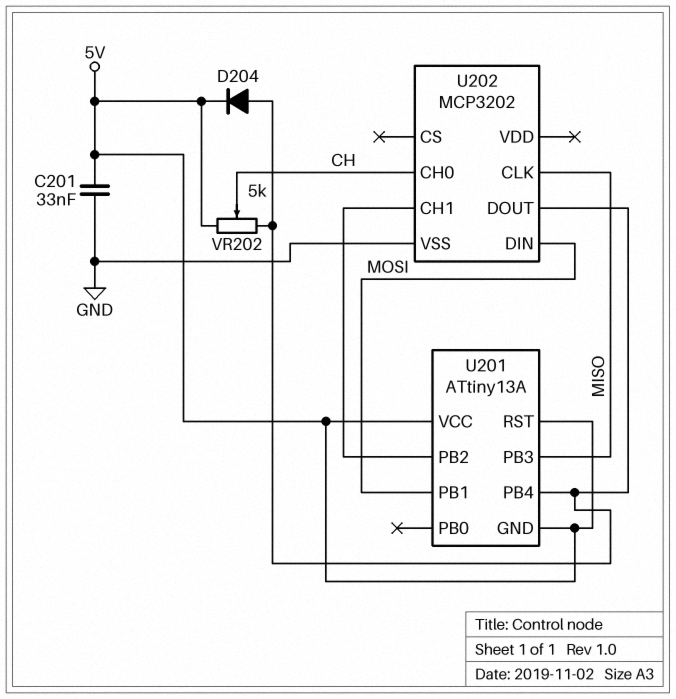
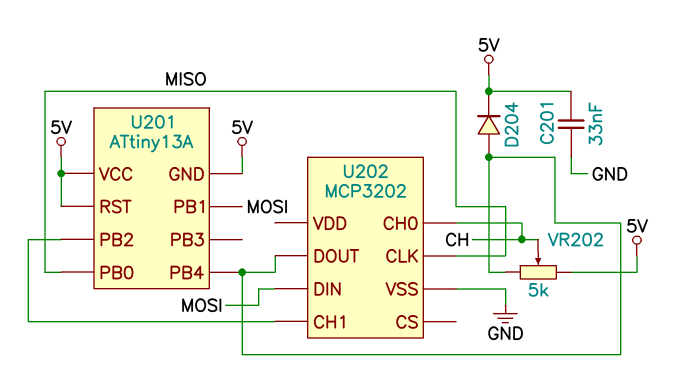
U201 pin PB0: none -> MISO
U201 pin PB3: MISO -> none

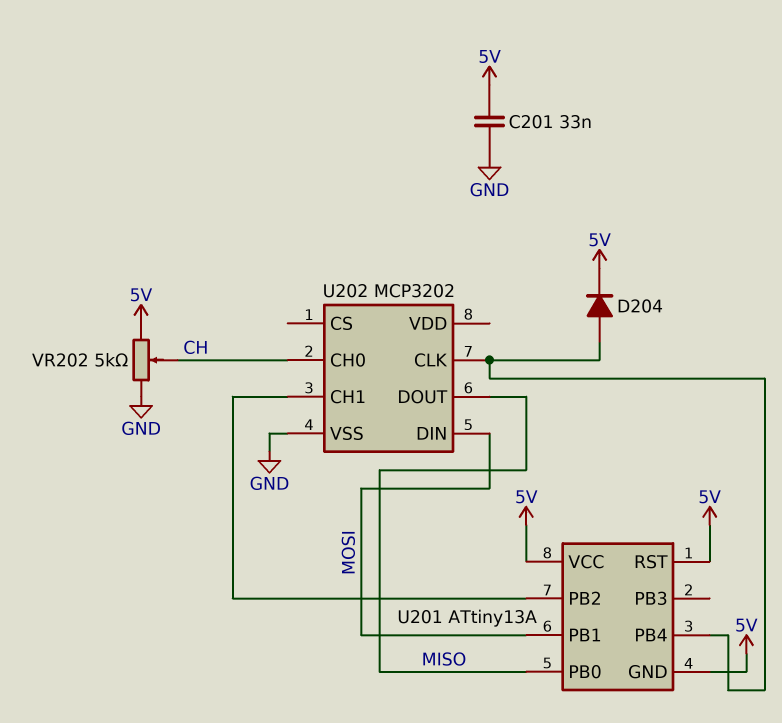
U202 pin CLK: MISO -> U201/PB4
U202 pin DOUT: U201/PB4 -> MISO
VR202: 5k (5V, U201/PB4, wiper CH) -> 5k (5V, GND, wiper CH)

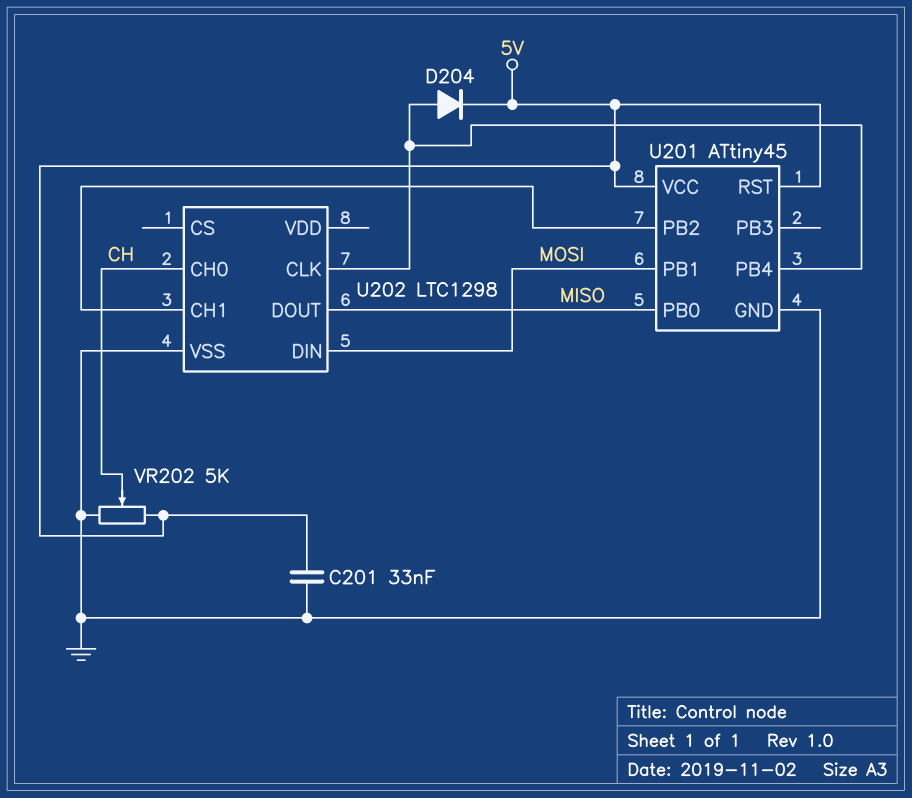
U201: ATtiny13A -> ATtiny45
U201 pin GND: 5V -> GND
U202: MCP3202 -> LTC1298

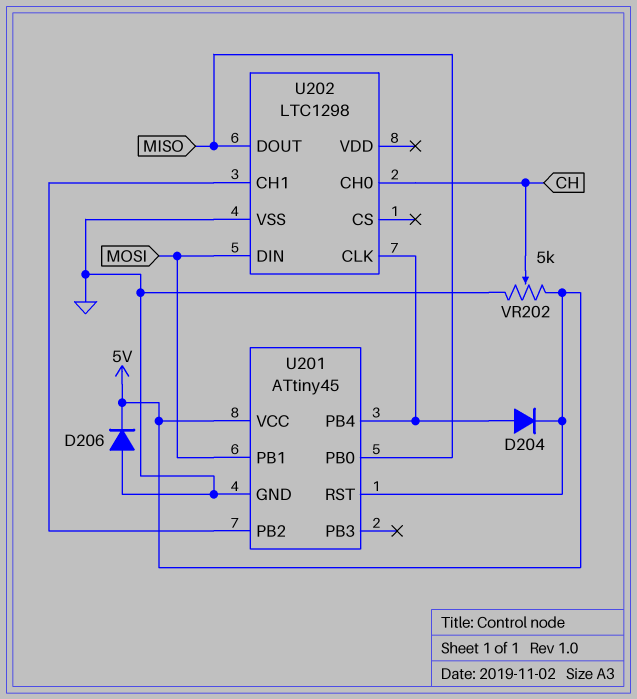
C201: 33nF (5V, GND) -> none
D206: none -> diode (A GND, K 5V)

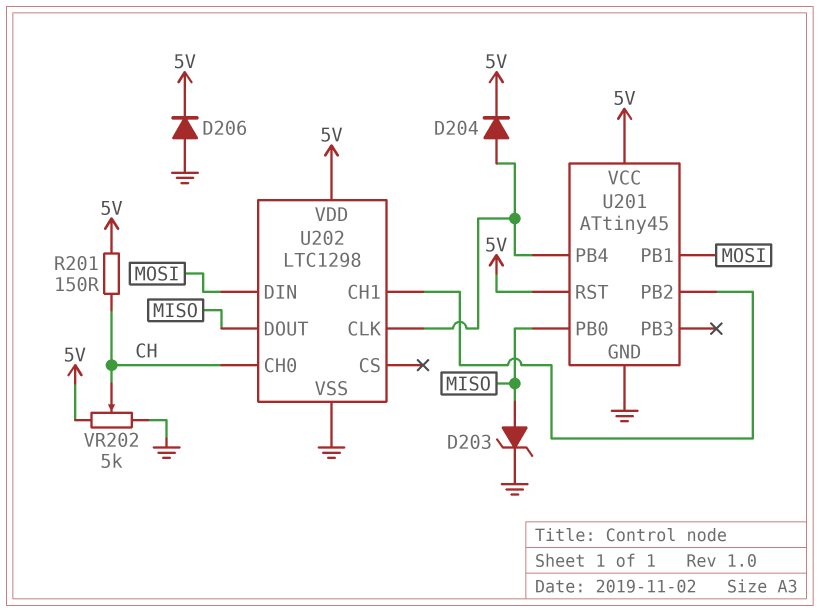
D203: none -> zener (A MISO, K GND)
R201: none -> 150 (5V, CH)
U202 pin VDD: none -> 5V

